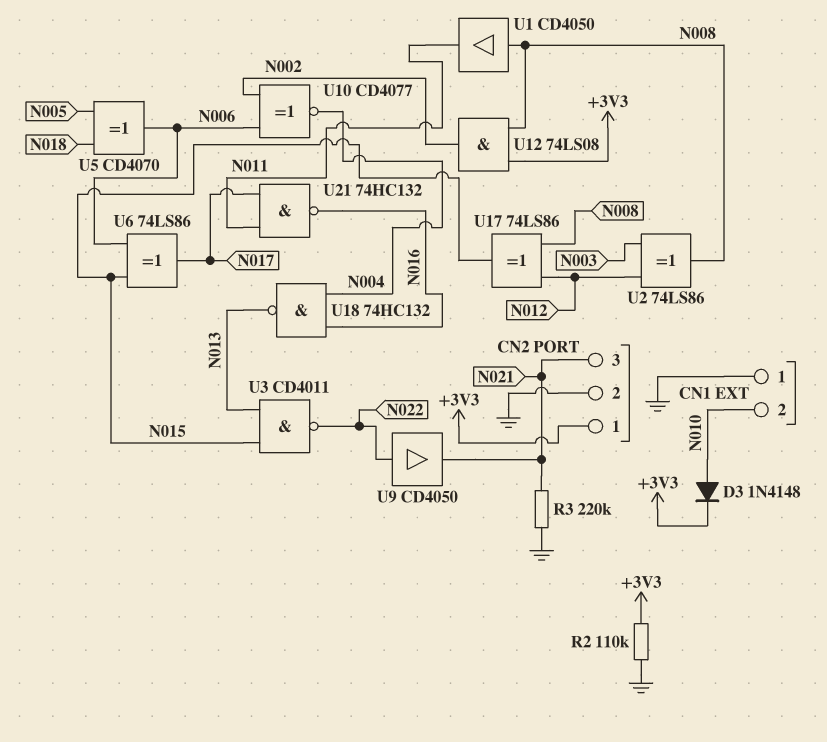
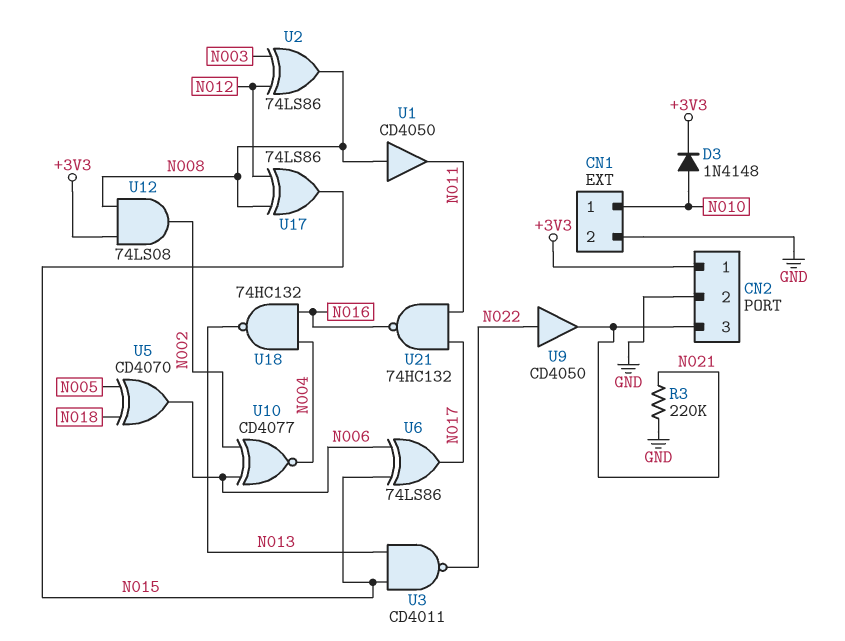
CN1 pin 1: GND -> N010
CN1 pin 2: N010 -> GND
R2: 110k (+3V3, GND) -> none

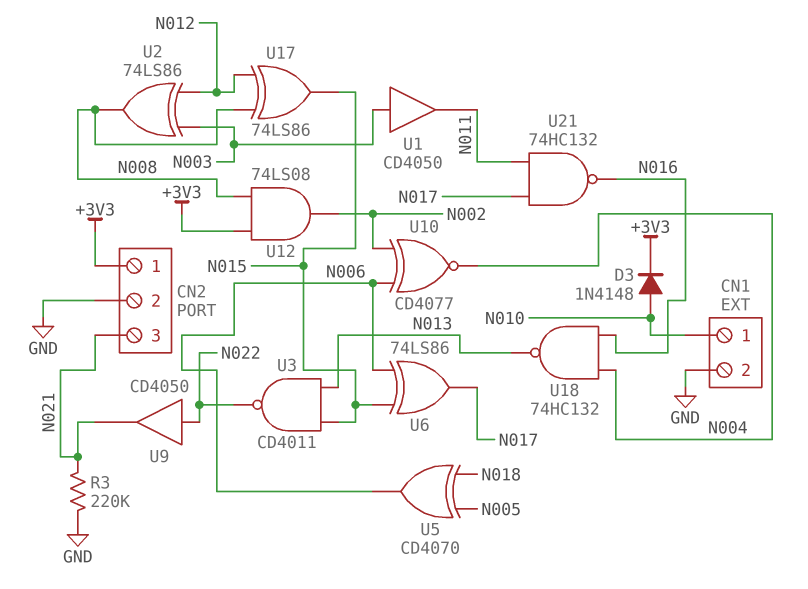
U1: buffer CD4050 (in N008, out N011) -> buffer CD4050 (in N003, out N011)

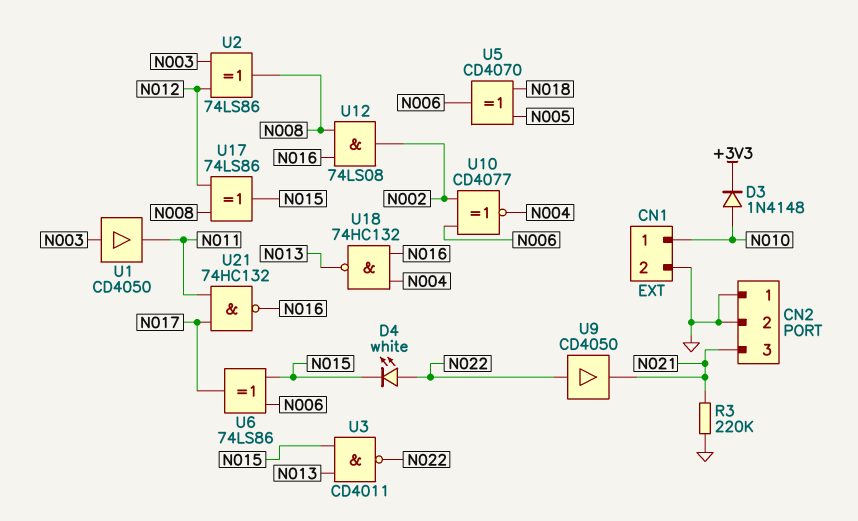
CN2 pin 1: +3V3 -> GND
D4: none -> LED white (A N022, K N015)
U12: AND 74LS08 (in +3V3, in N008, out N002) -> AND 74LS08 (in N008, in N016, out N002)

